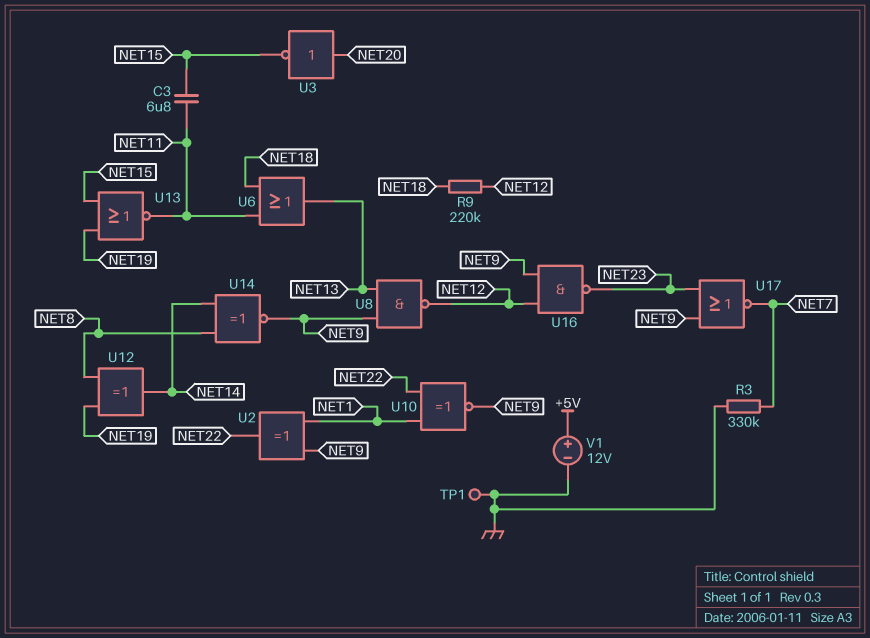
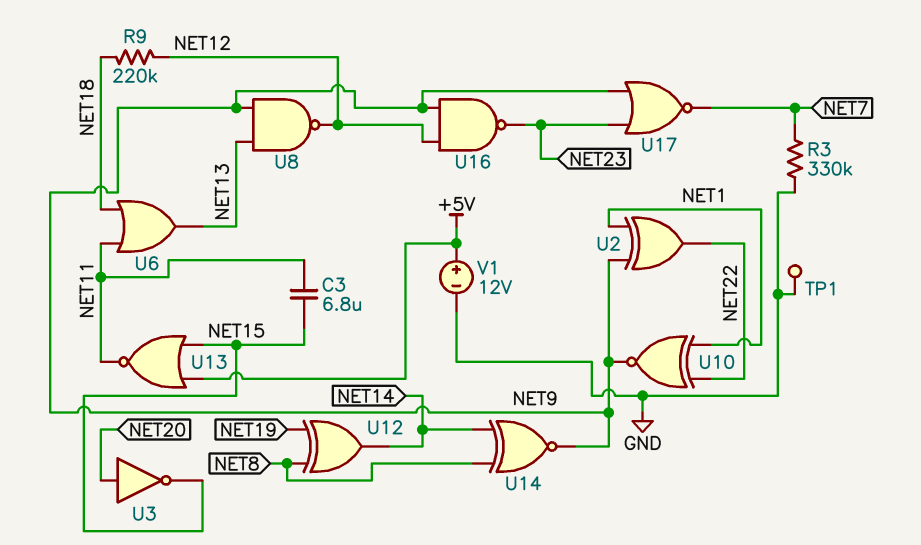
U13: NOR (in NET15, in NET19, out NET11) -> NOR (in +5V, in NET15, out NET11)

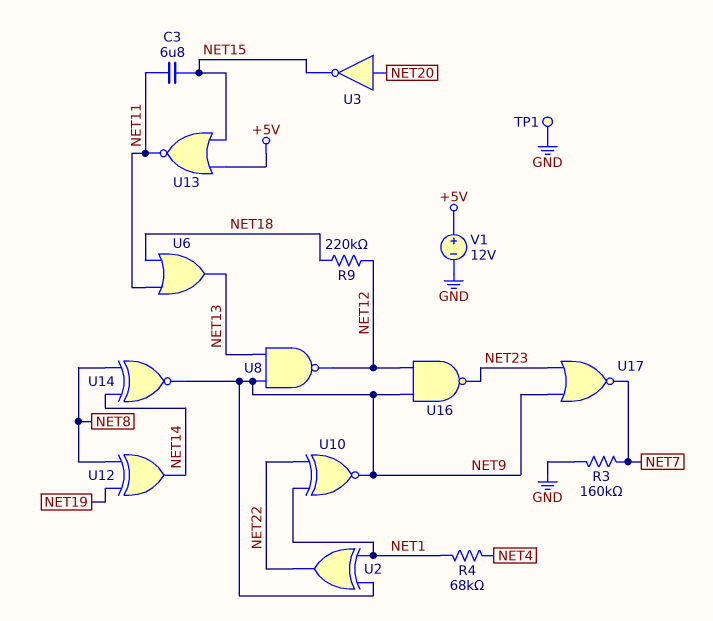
R3: 330k (GND, NET7) -> 160k (GND, NET7)
R4: none -> 68k (NET1, NET4)

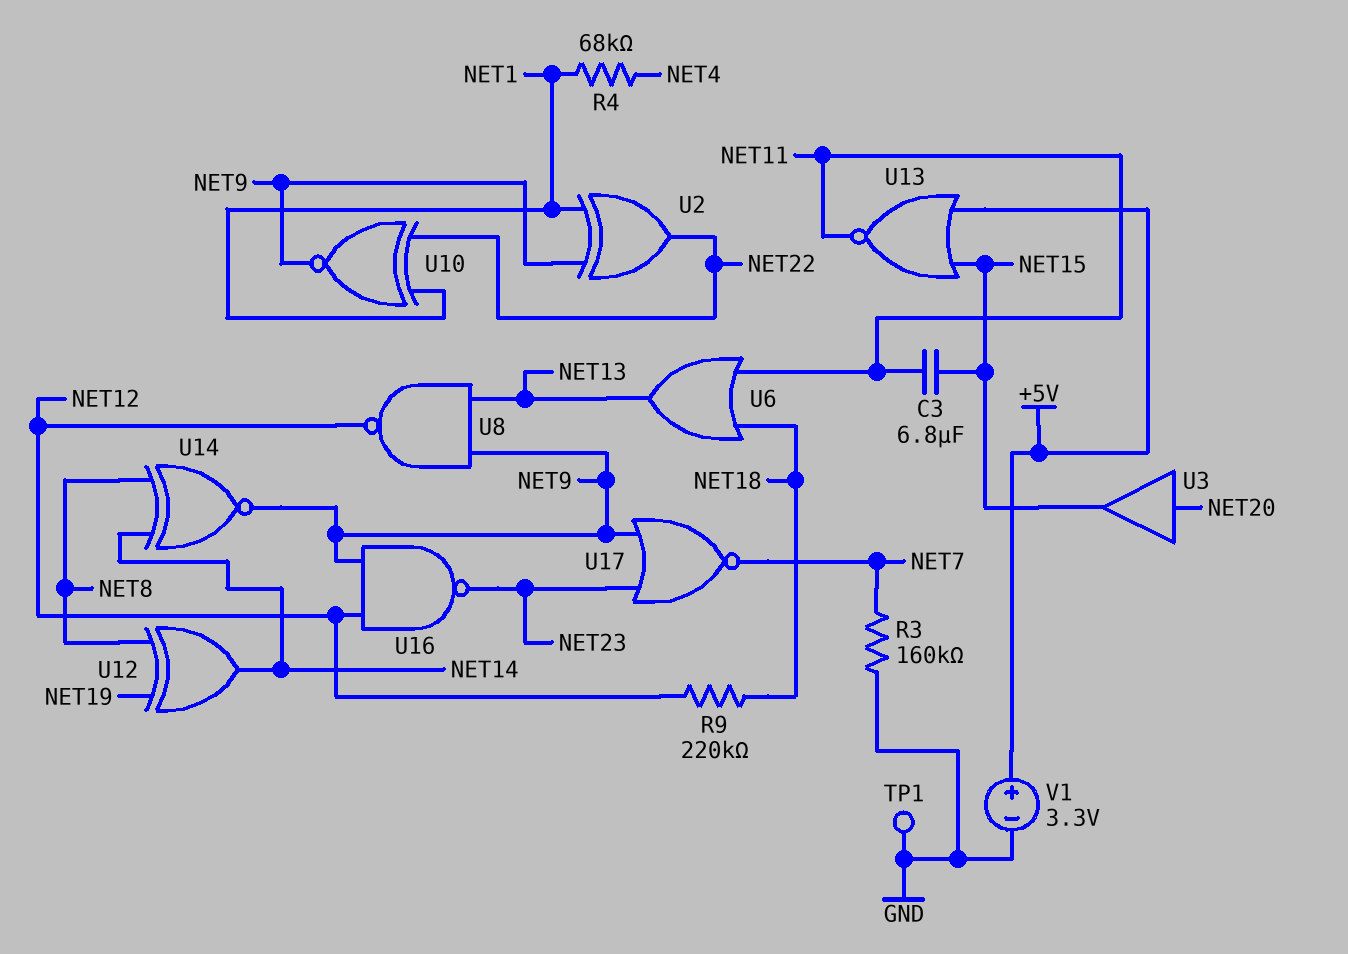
U3: NOT (in NET20, out NET15) -> buffer (in NET20, out NET15)
V1: 12V (plus +5V, minus GND) -> 3.3V (plus +5V, minus GND)

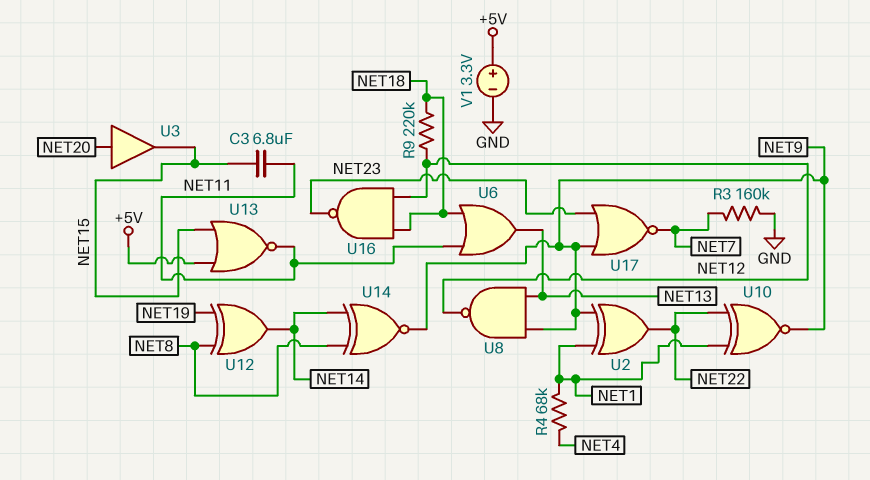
TP1: test point (GND) -> none
U16: NAND (in NET9, in NET12, out NET23) -> NAND (in NET12, in NET18, out NET23)

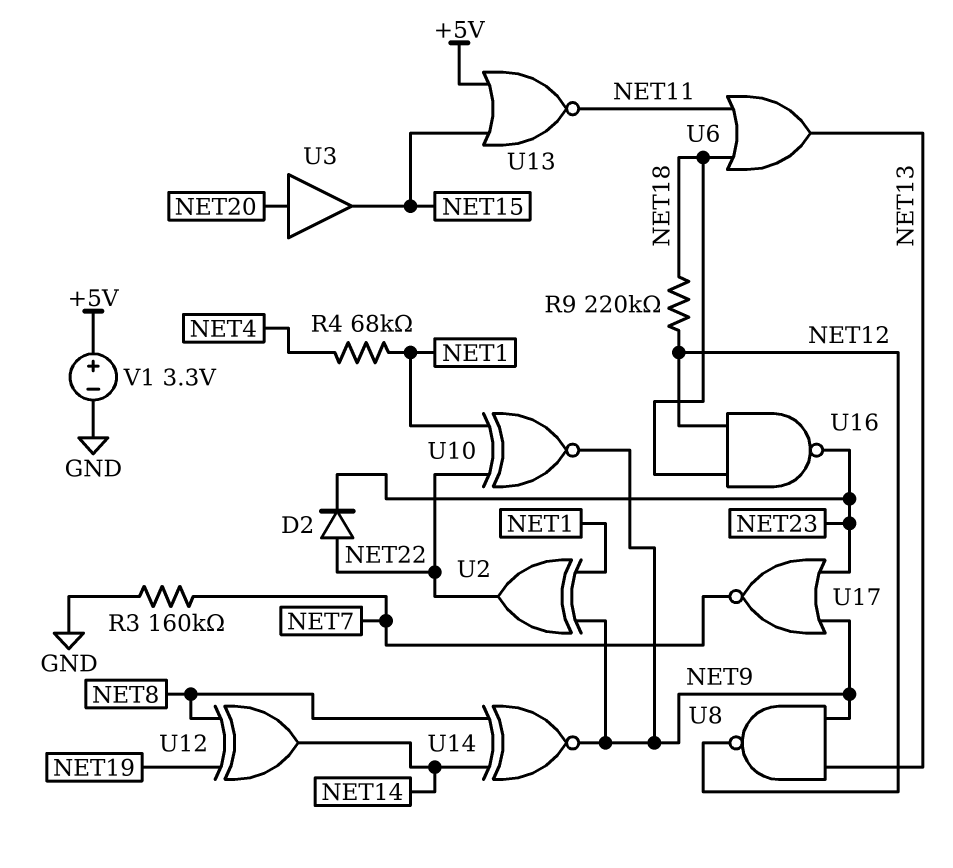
C3: 6.8uF (NET11, NET15) -> none
D2: none -> diode (A NET22, K NET23)

